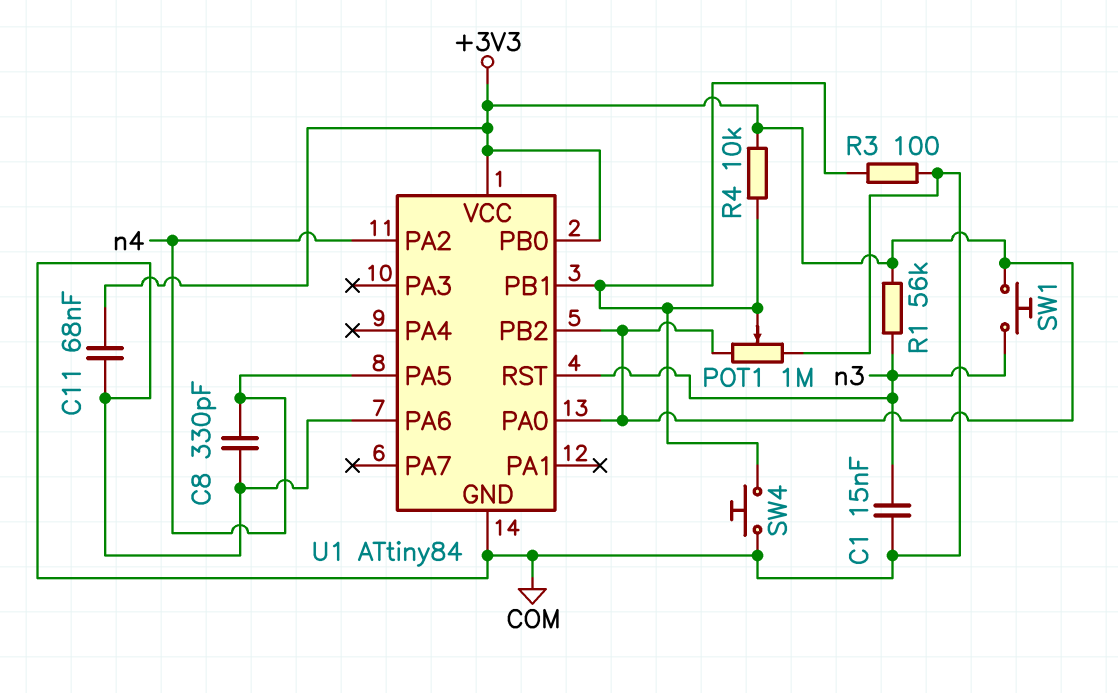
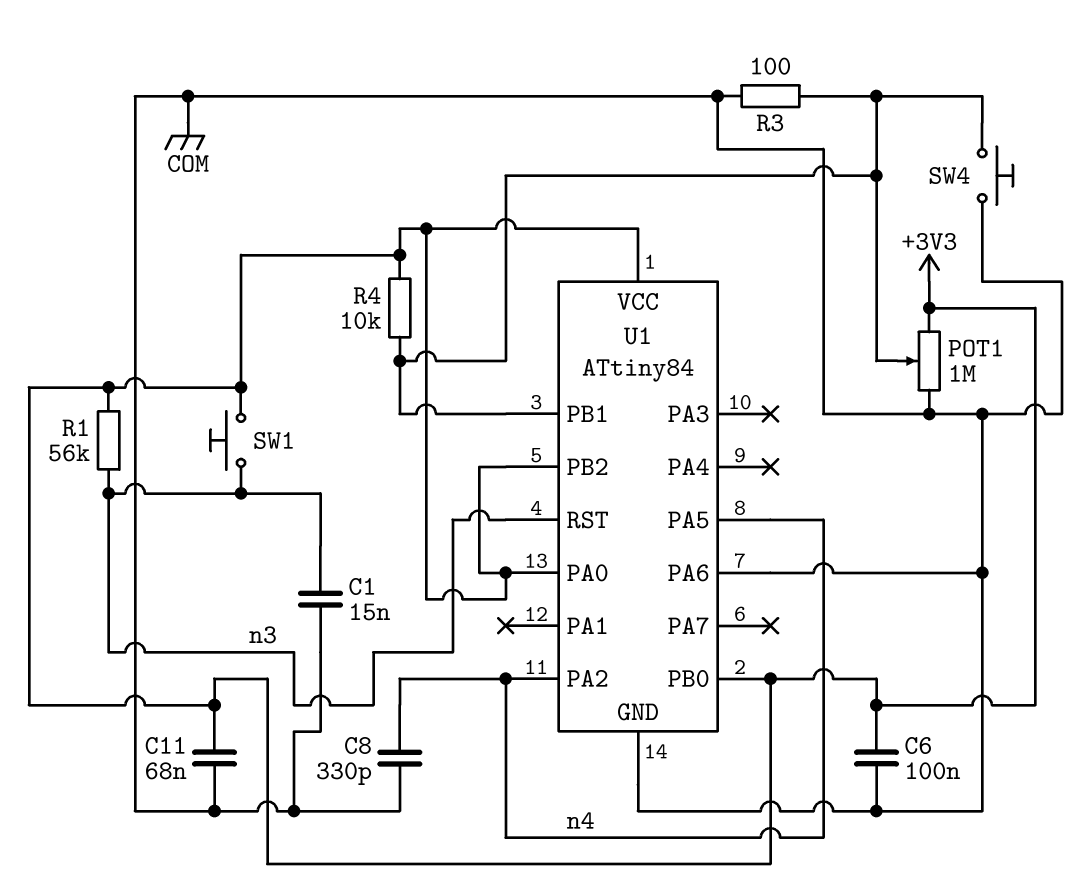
C6: none -> 100nF (+3V3, COM)

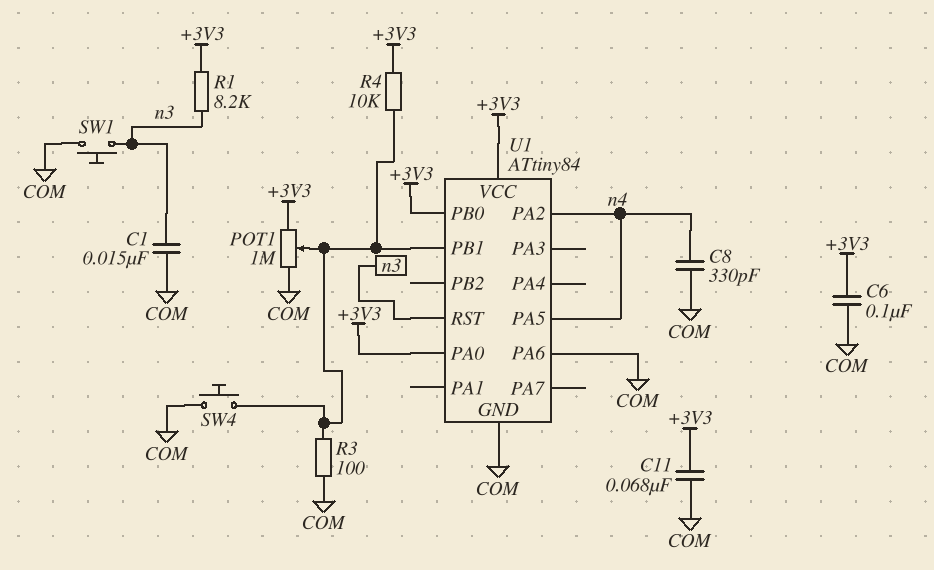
R1: 56k (+3V3, n3) -> 8.2k (+3V3, n3)
SW1: button (+3V3, n3) -> button (COM, n3)
U1 pin PB2: +3V3 -> none

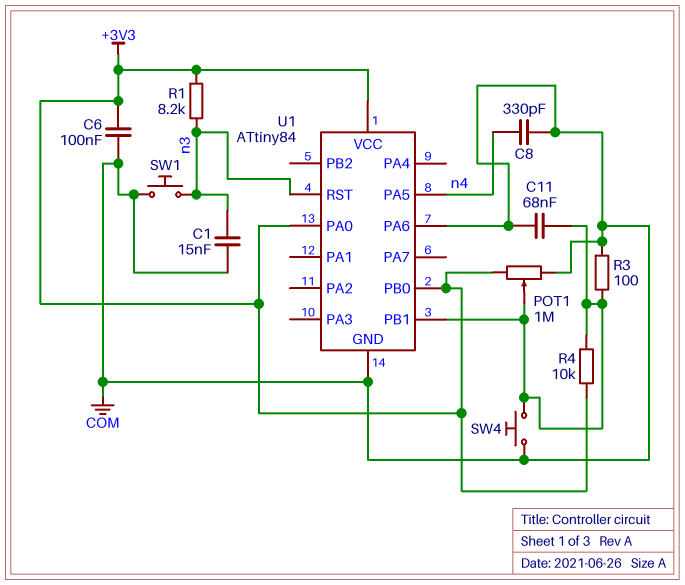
C11: 68nF (+3V3, COM) -> 68nF (COM, U1/PB1)
U1 pin PA2: n4 -> none

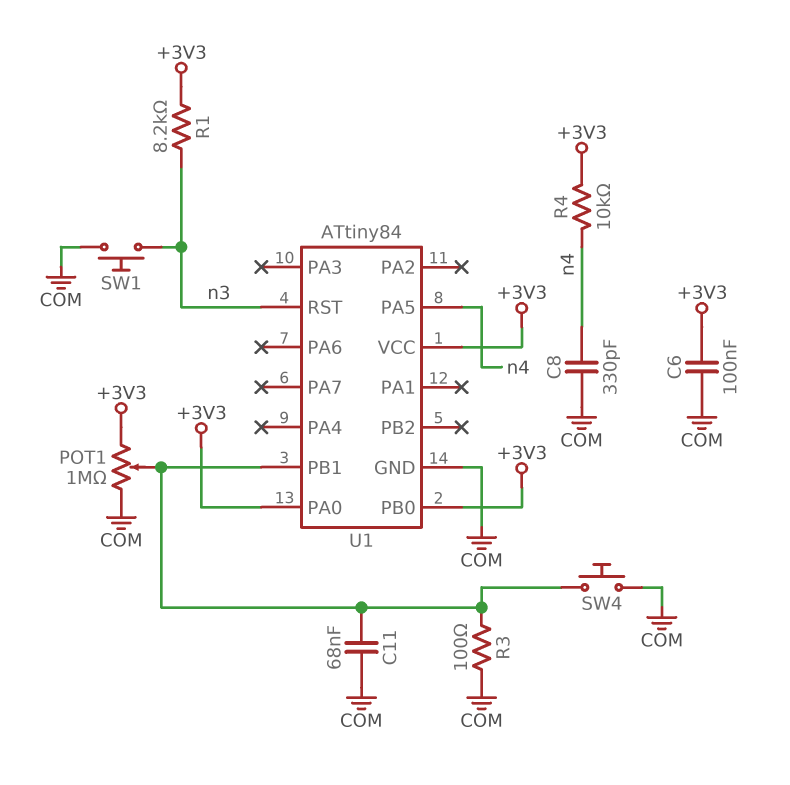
C1: 15nF (COM, n3) -> none
R4: 10k (+3V3, U1/PB1) -> 10k (+3V3, n4)
U1 pin PA6: COM -> none

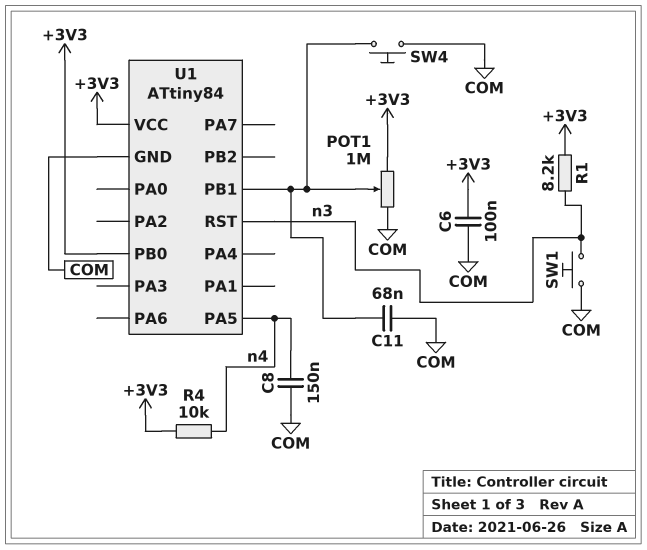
C8: 330pF (COM, n4) -> 150nF (COM, n4)
R3: 100 (COM, U1/PB1) -> none
U1 pin PA0: +3V3 -> none

